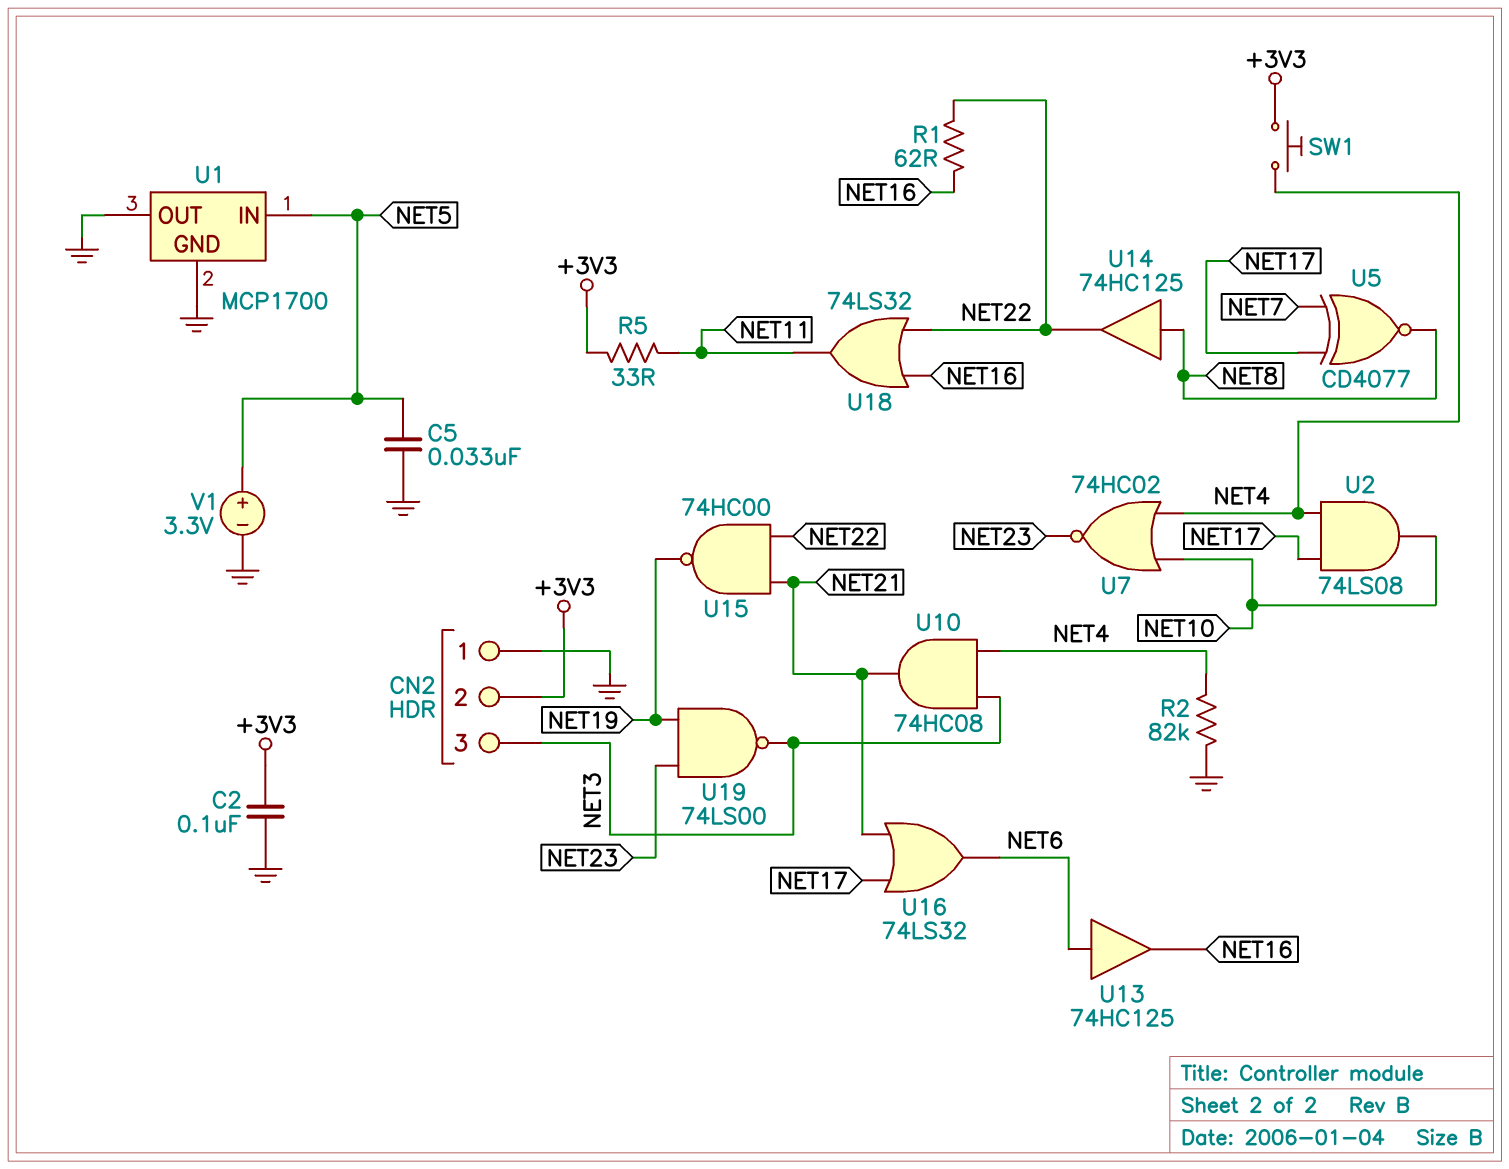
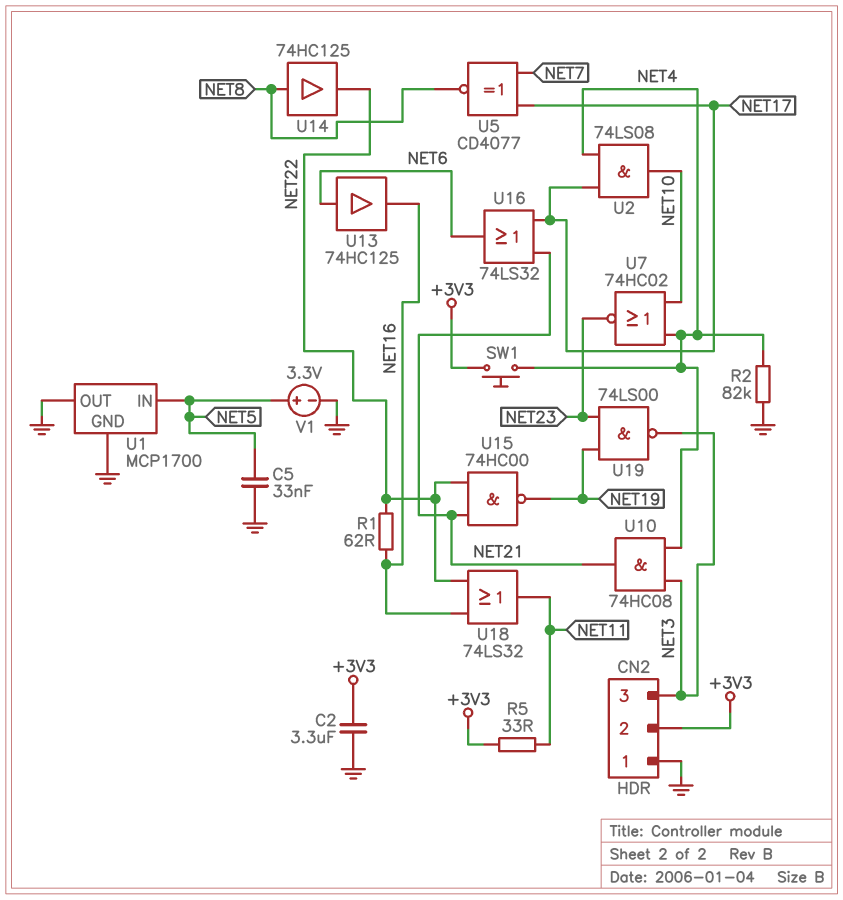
C2: 100nF (+3V3, GND) -> 3.3uF (+3V3, GND)

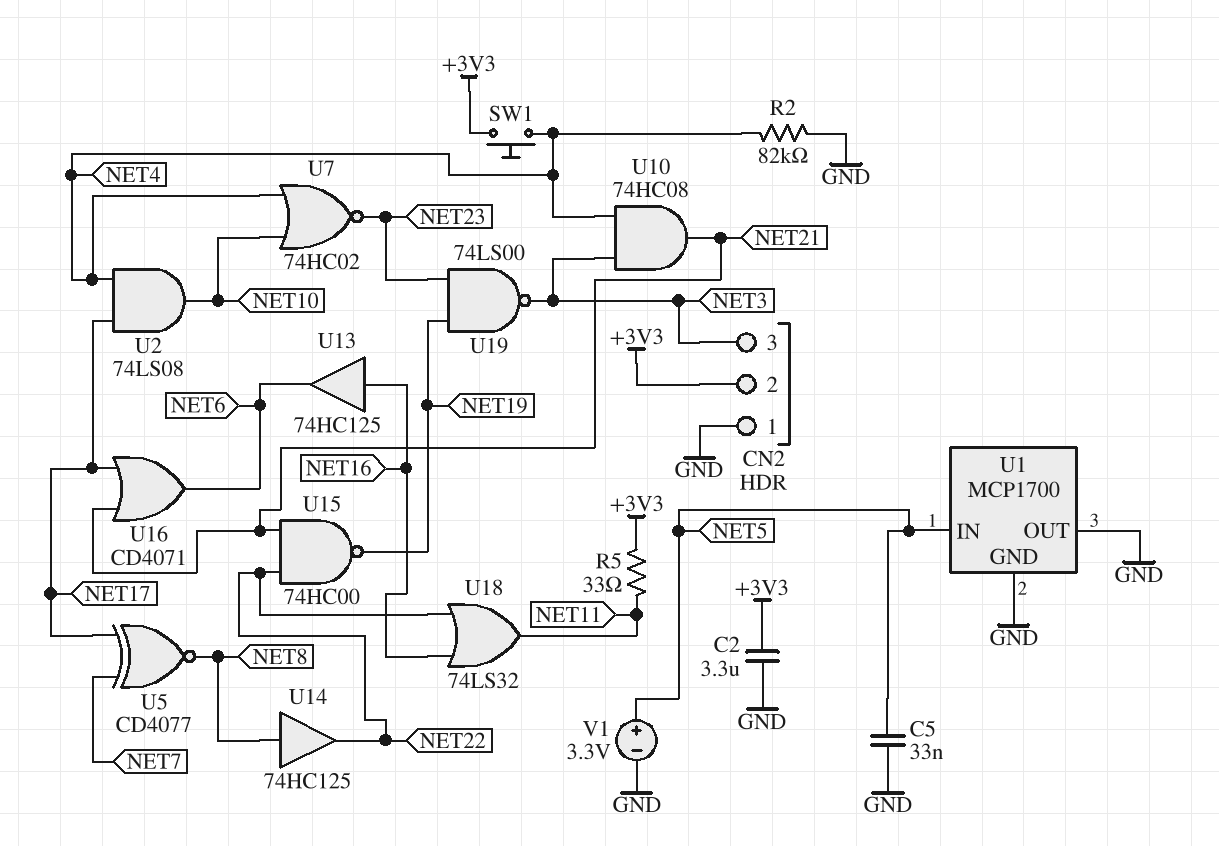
R1: 62 (NET16, NET22) -> none
U13: buffer 74HC125 (in NET6, out NET16) -> buffer 74HC125 (in NET16, out NET6)
U16: OR 74LS32 (in NET17, in NET21, out NET6) -> OR CD4071 (in NET17, in NET21, out NET6)

